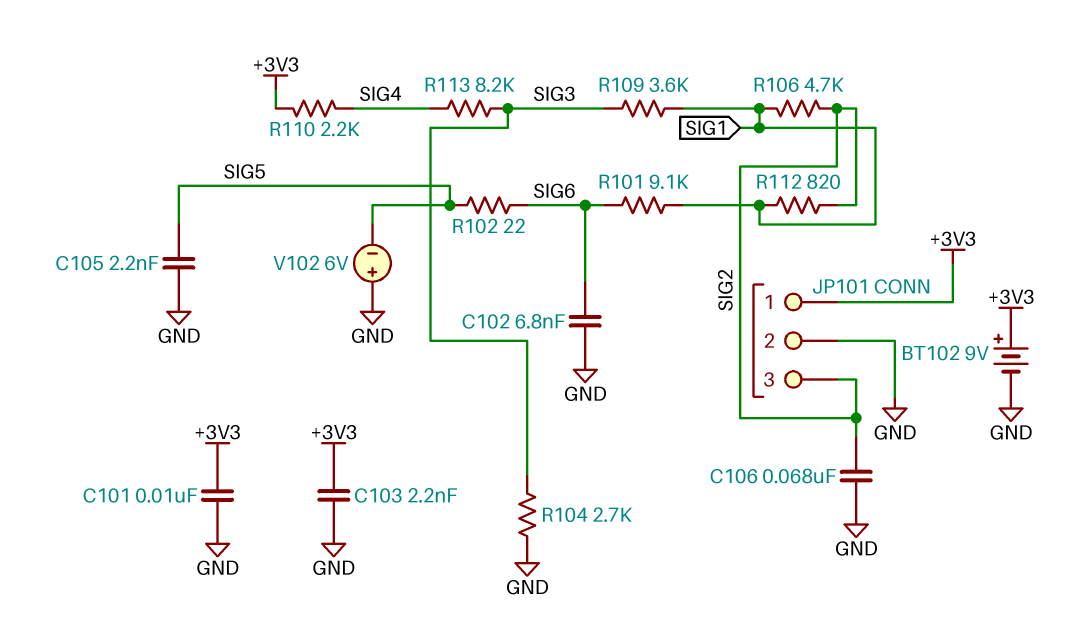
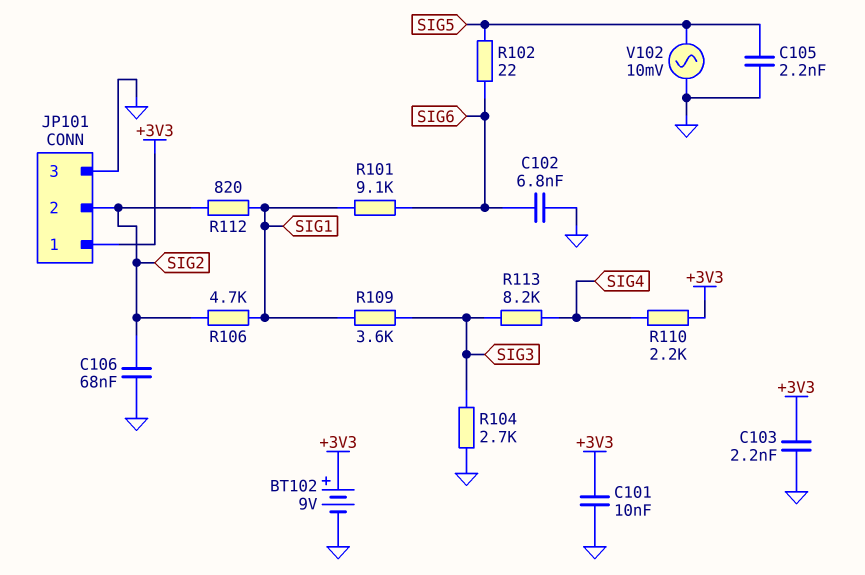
JP101 pin 2: GND -> SIG2
JP101 pin 3: SIG2 -> GND
V102: 6V (plus GND, minus SIG5) -> AC 10mV (GND, SIG5)

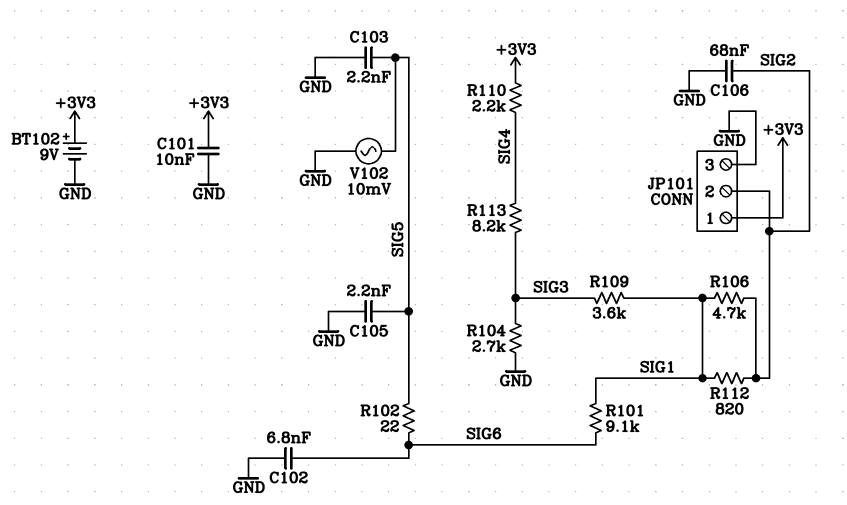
C103: 2.2nF (+3V3, GND) -> 2.2nF (GND, SIG5)

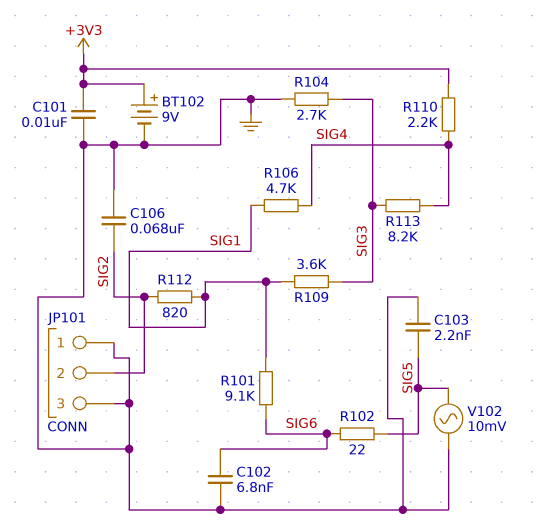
C105: 2.2nF (GND, SIG5) -> none
JP101 pin 1: +3V3 -> GND
R106: 4.7k (SIG1, SIG2) -> 4.7k (SIG1, SIG4)

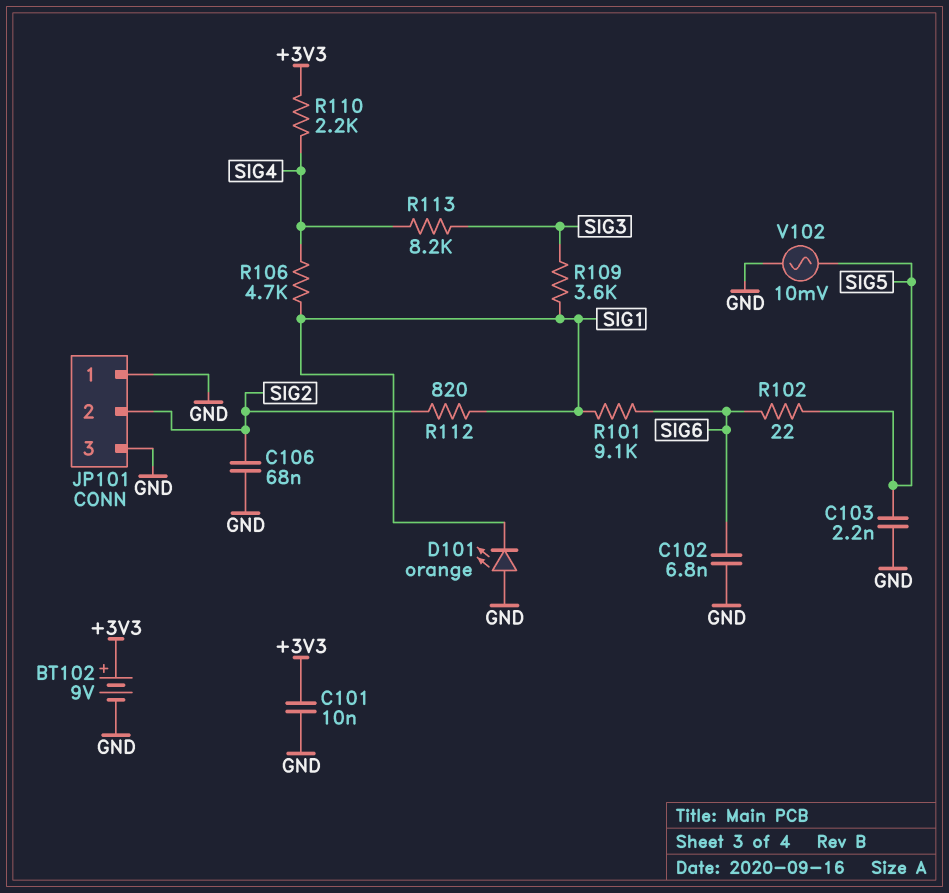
D101: none -> LED orange (A GND, K SIG1)
R104: 2.7k (GND, SIG3) -> none

